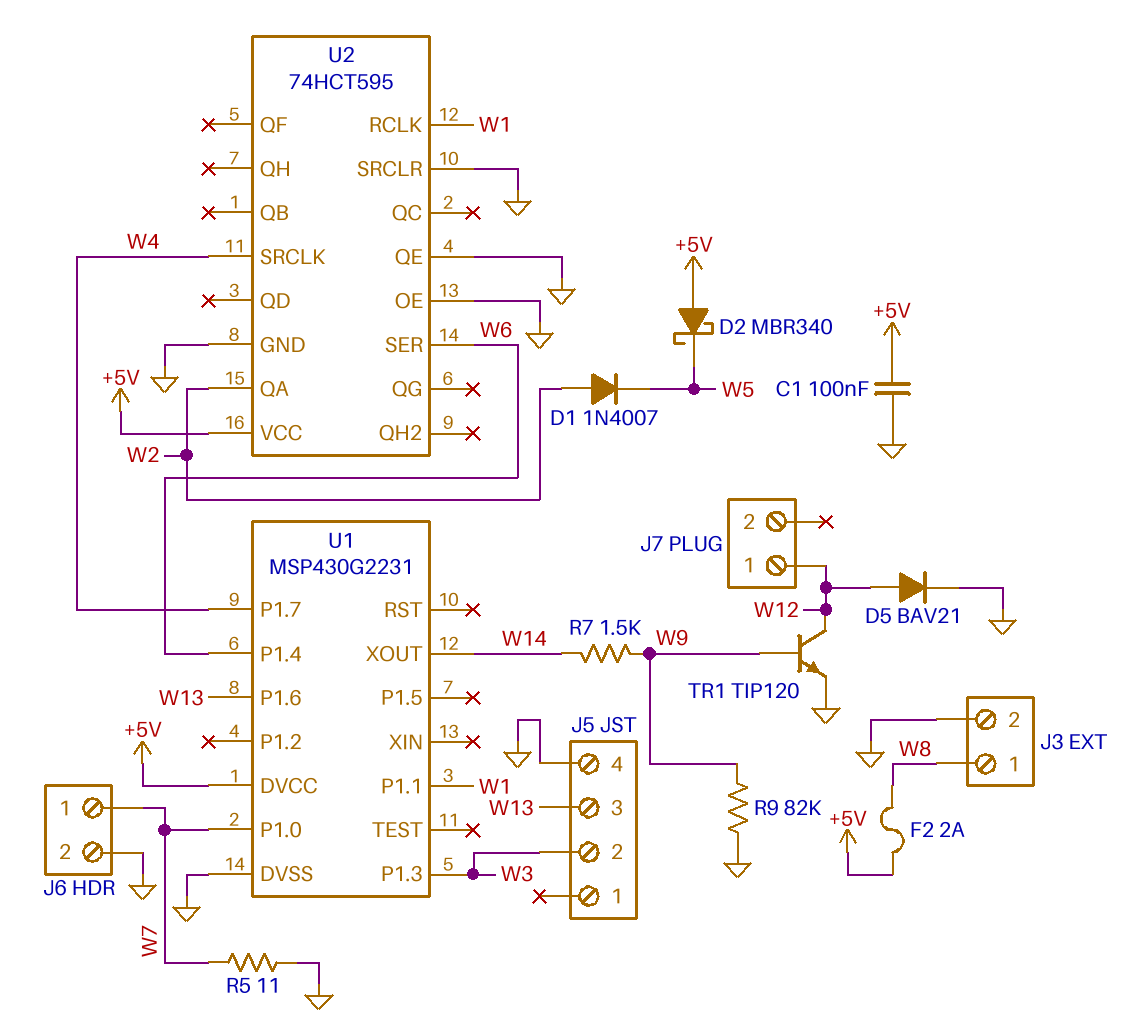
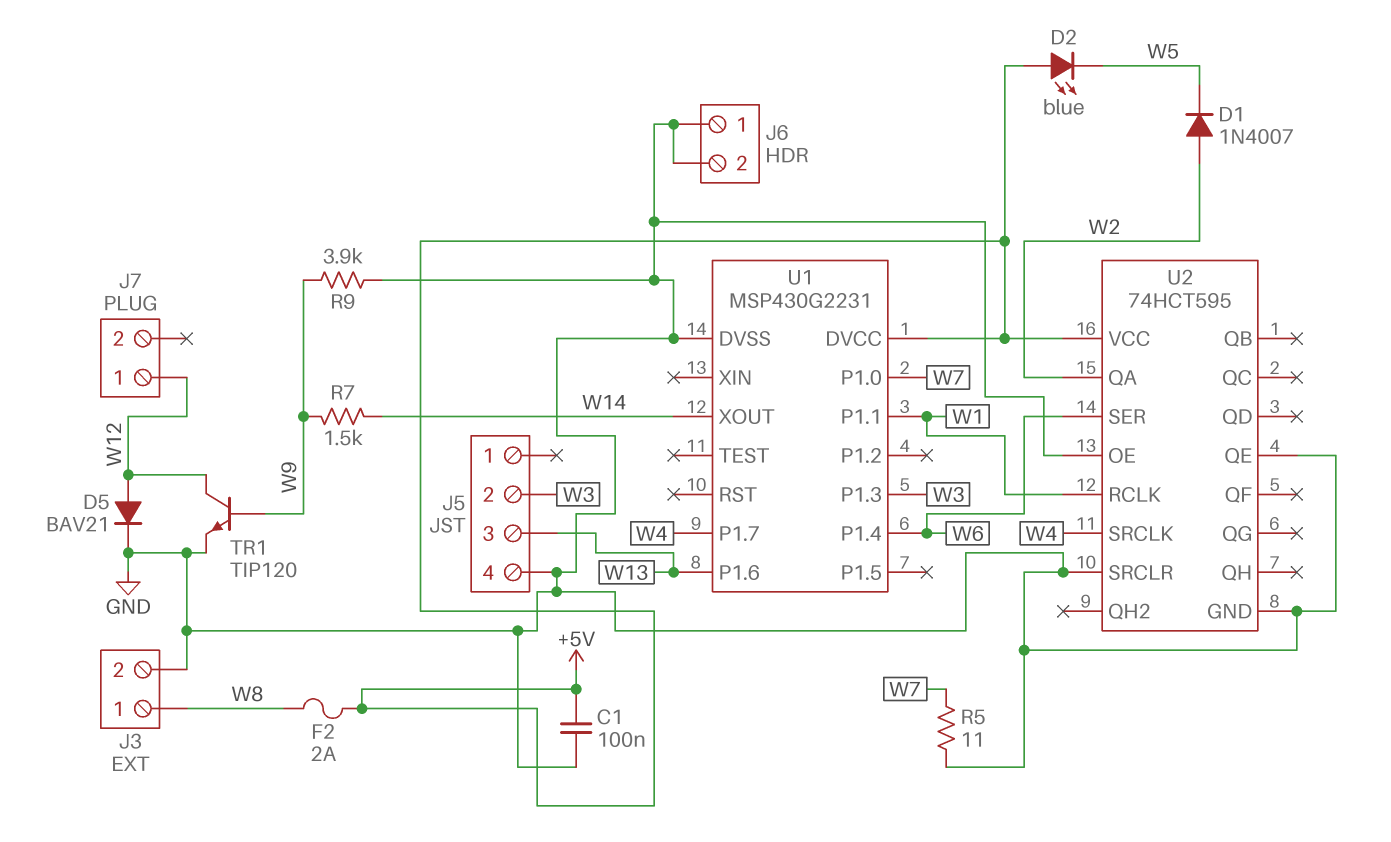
D2: schottky MBR340 (A +5V, K W5) -> LED blue (A +5V, K W5)
J6 pin 1: W7 -> GND
R9: 82k (GND, W9) -> 3.9k (GND, W9)

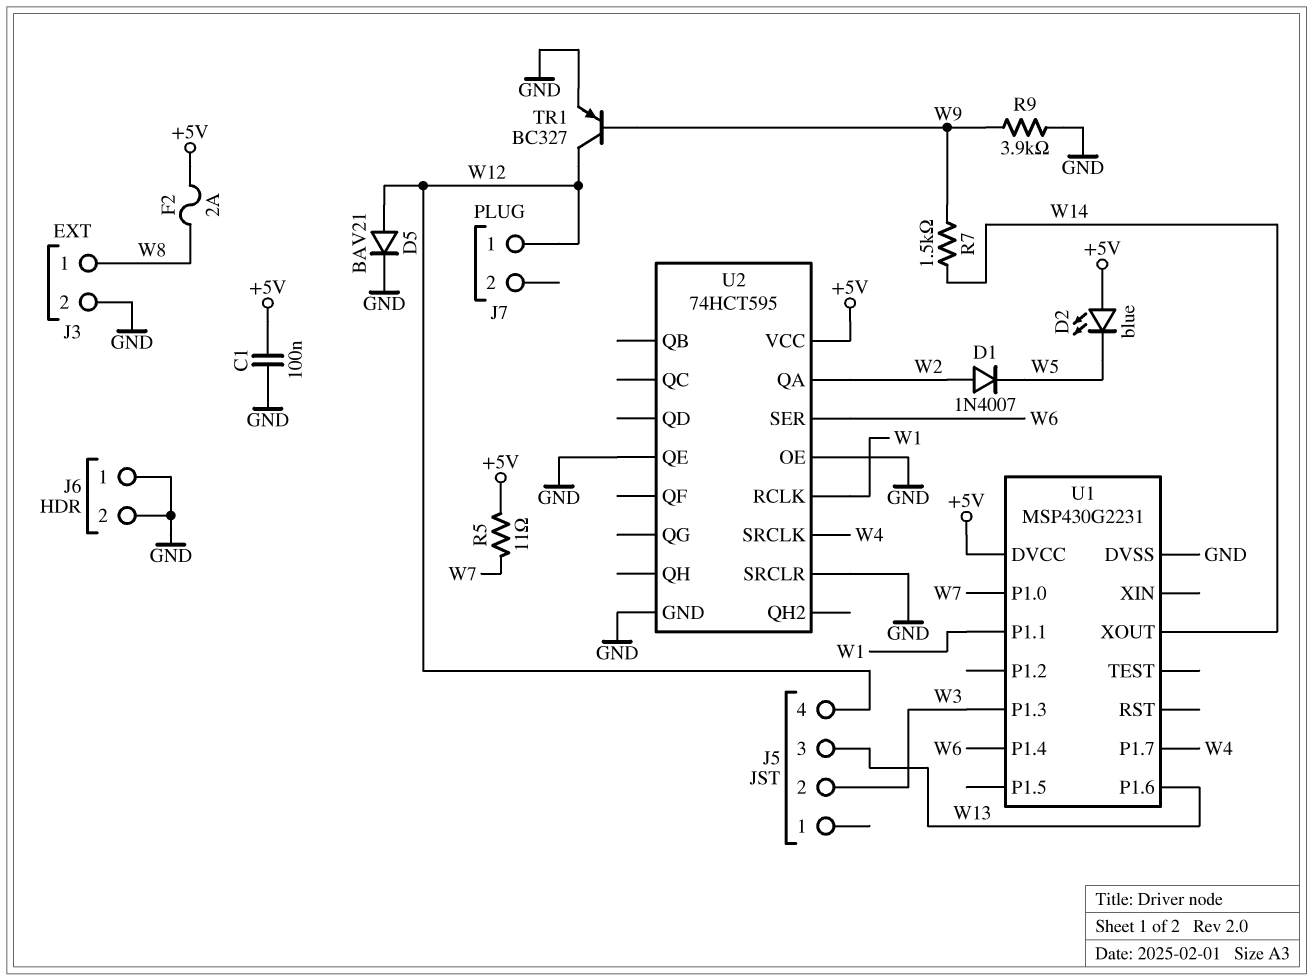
J5 pin 4: GND -> W12
R5: 11 (GND, W7) -> 11 (+5V, W7)
TR1: NPN TIP120 (B W9, C W12, E GND) -> PNP BC327 (B W9, C W12, E GND)

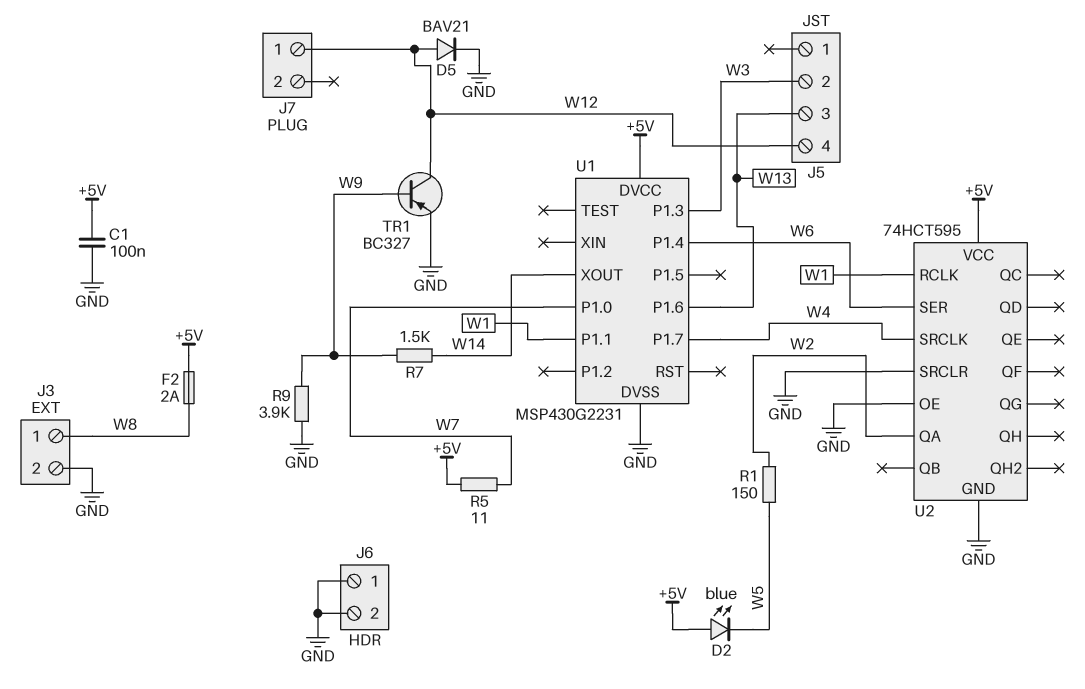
D1: diode 1N4007 (A W2, K W5) -> none
R1: none -> 150 (W2, W5)
U2 pin QE: GND -> none

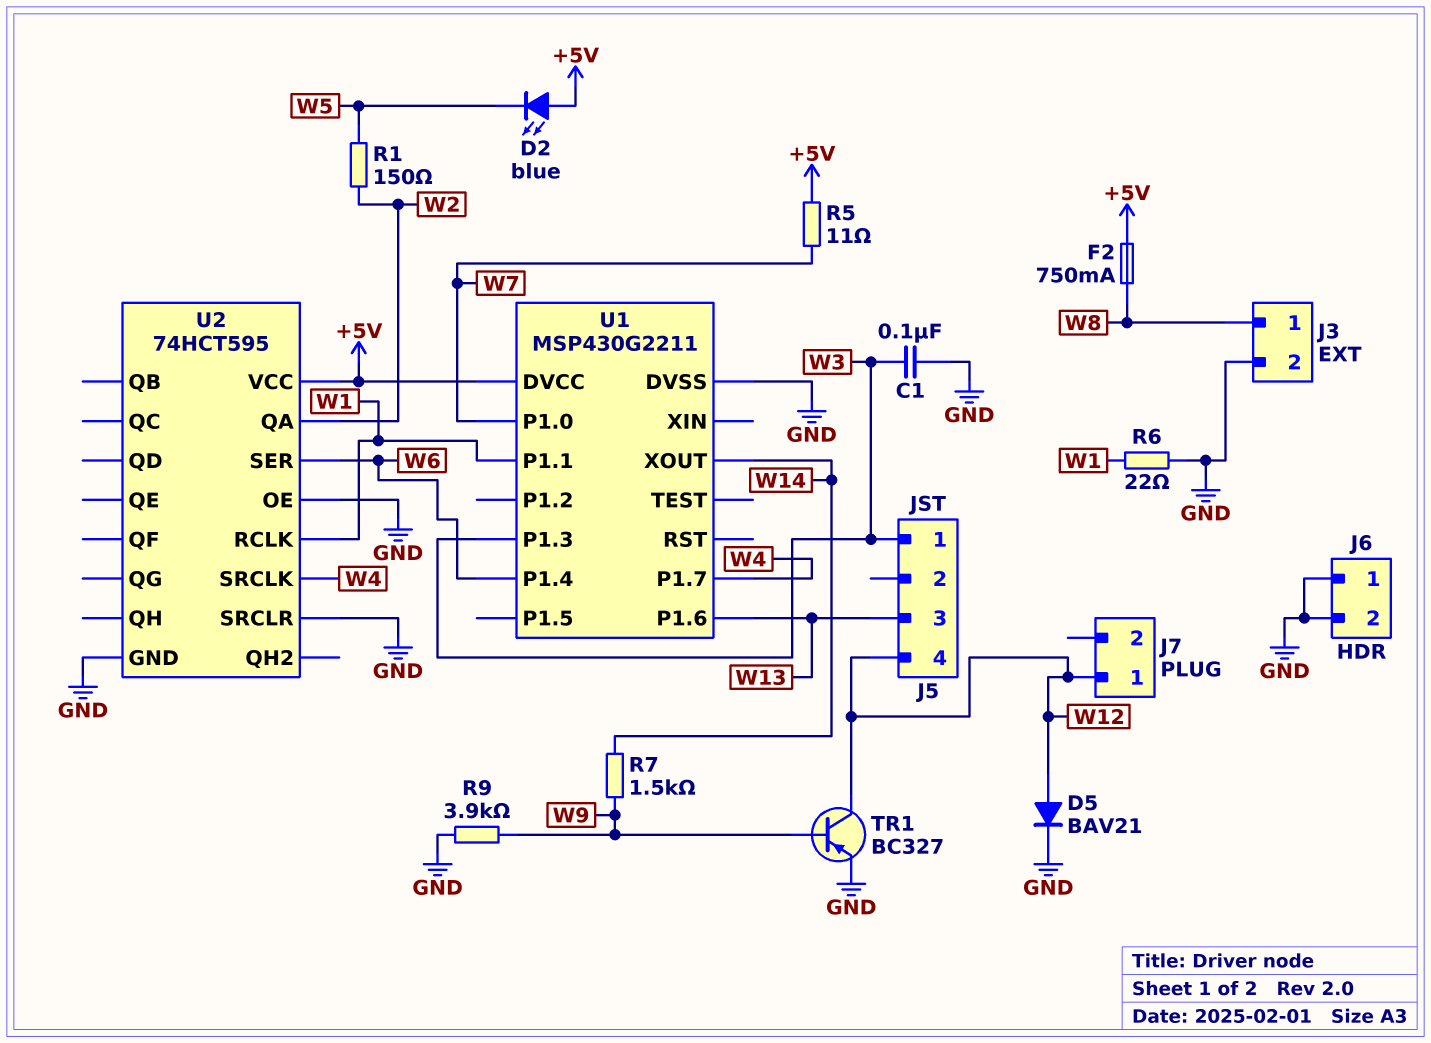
C1: 100nF (+5V, GND) -> 100nF (GND, W3)
F2: 2A (+5V, W8) -> 750mA (+5V, W8)
J5 pin 1: none -> W3
J5 pin 2: W3 -> none
R6: none -> 22 (GND, W1)
U1: MSP430G2231 -> MSP430G2211

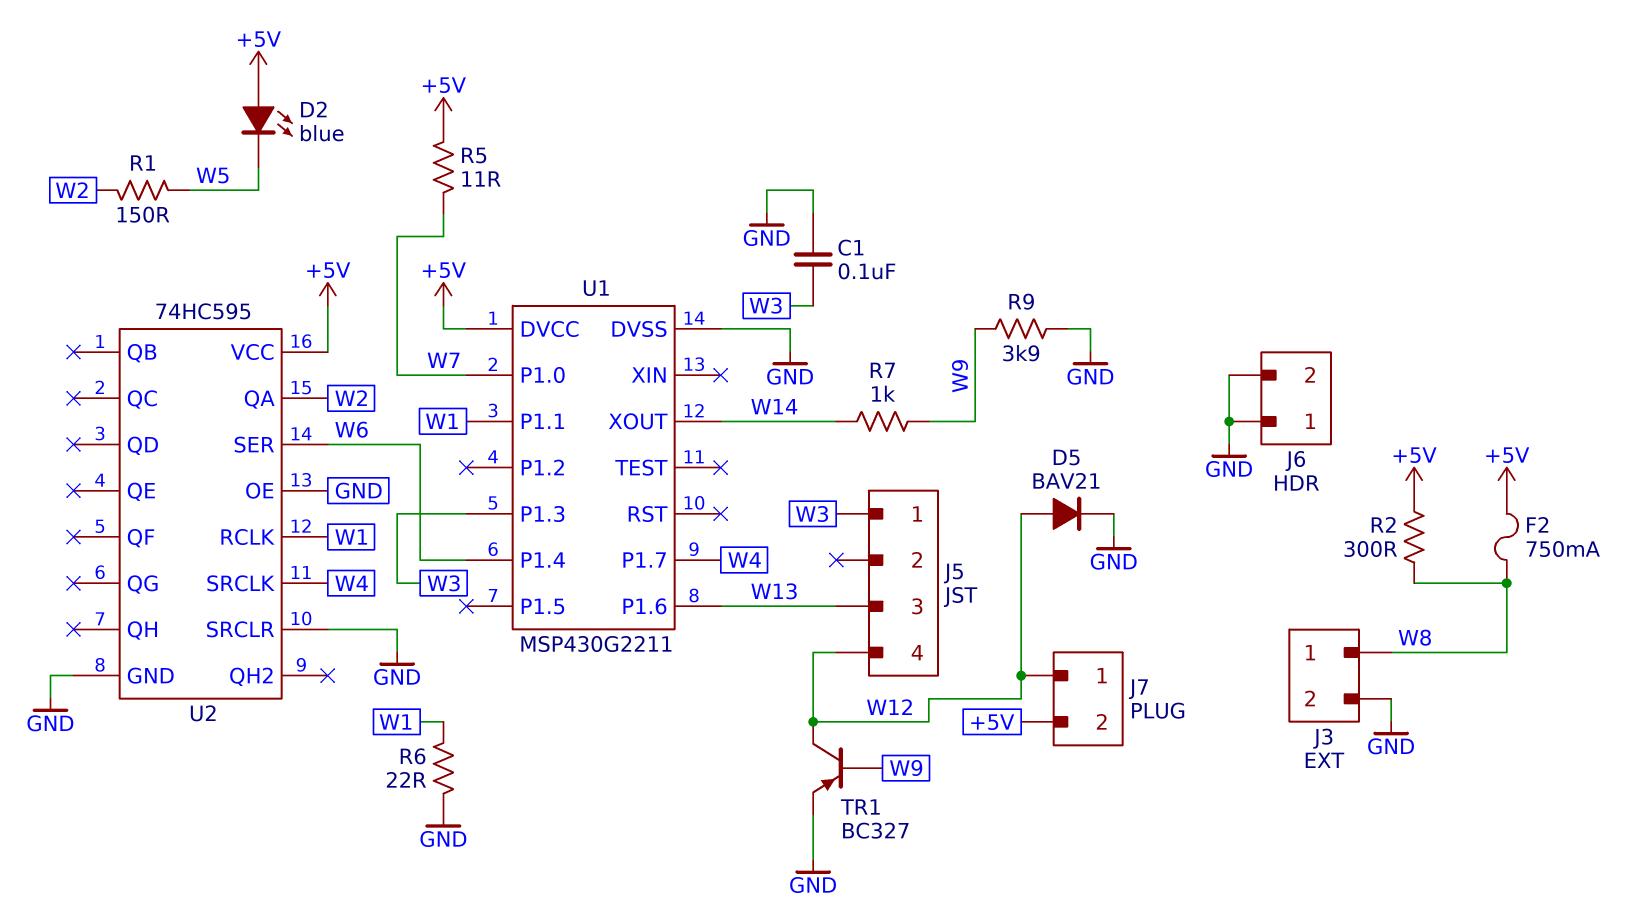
J7 pin 2: none -> +5V
R2: none -> 300 (+5V, W8)
R7: 1.5k (W9, W14) -> 1k (W9, W14)
U2: 74HCT595 -> 74HC595

